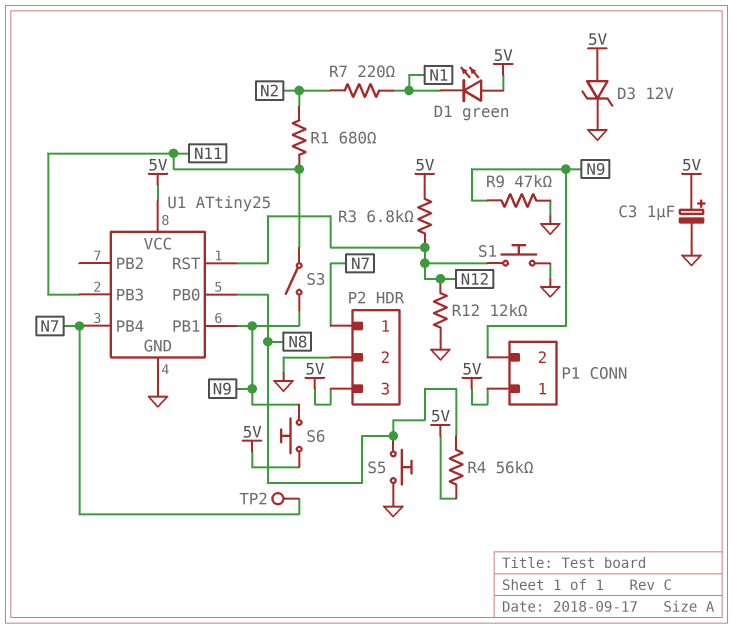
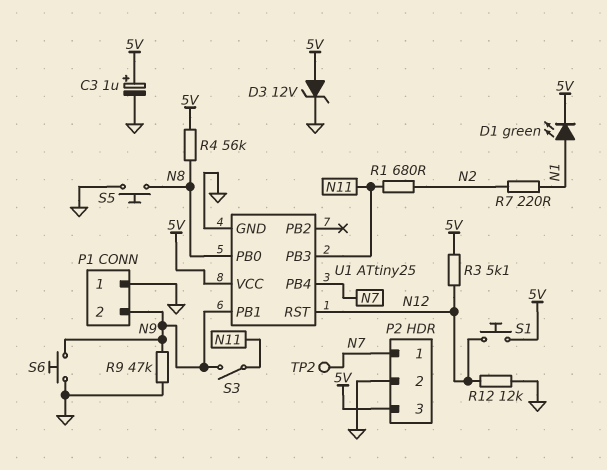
D1: LED green (A 5V, K N1) -> LED green (A N1, K 5V)
P1 pin 1: 5V -> GND
R3: 6.8k (5V, N12) -> 5.1k (5V, N12)
S1: button (GND, N12) -> button (5V, N12)
S6: button (5V, N9) -> button (GND, N9)

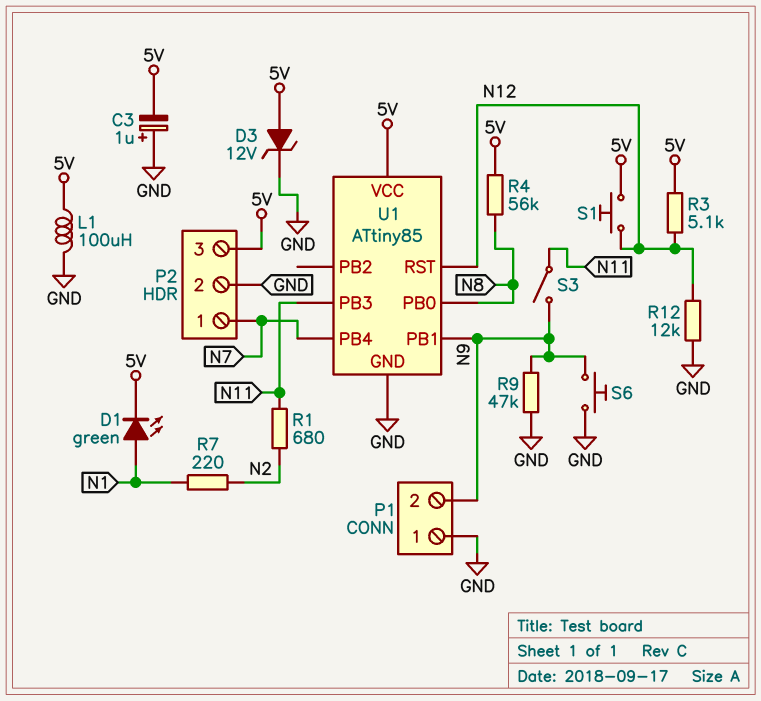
C3: 1uF (plus 5V, minus GND) -> 1uF (plus GND, minus 5V)
L1: none -> 100uH (5V, GND)
S5: button (GND, N8) -> none
TP2: test point (N7) -> none
U1: ATtiny25 -> ATtiny85

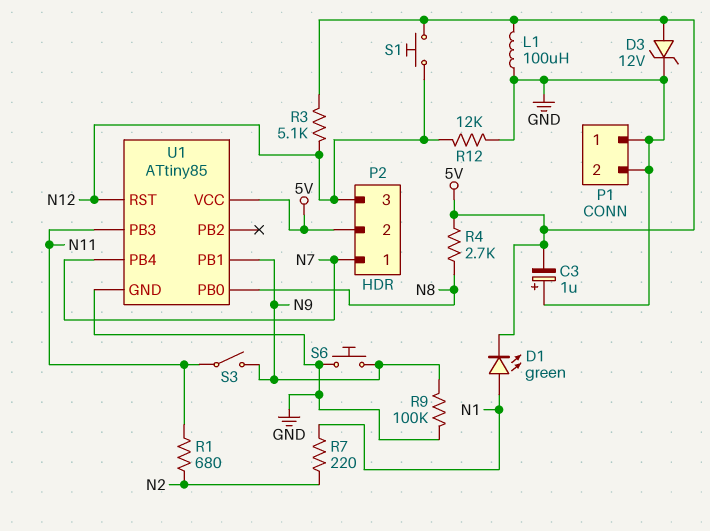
P1 pin 2: N9 -> GND
P2 pin 2: GND -> 5V
P2 pin 3: 5V -> N12
R4: 56k (5V, N8) -> 2.7k (5V, N8)
R9: 47k (GND, N9) -> 100k (GND, N9)

